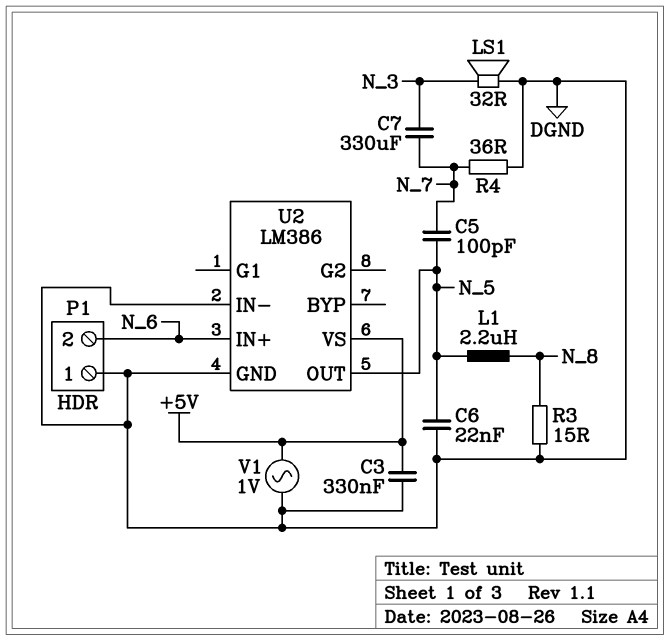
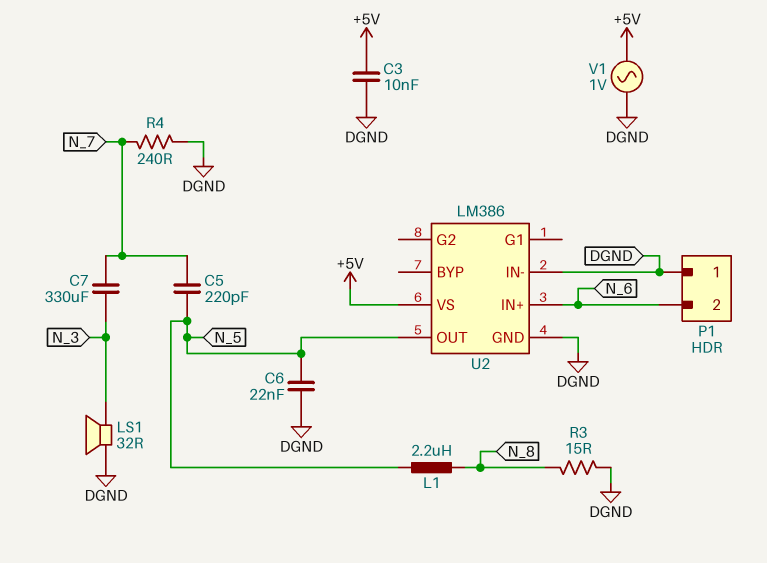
C3: 330nF (+5V, DGND) -> 10nF (+5V, DGND)
C5: 100pF (N_5, N_7) -> 220pF (N_5, N_7)
R4: 36 (DGND, N_7) -> 240 (DGND, N_7)

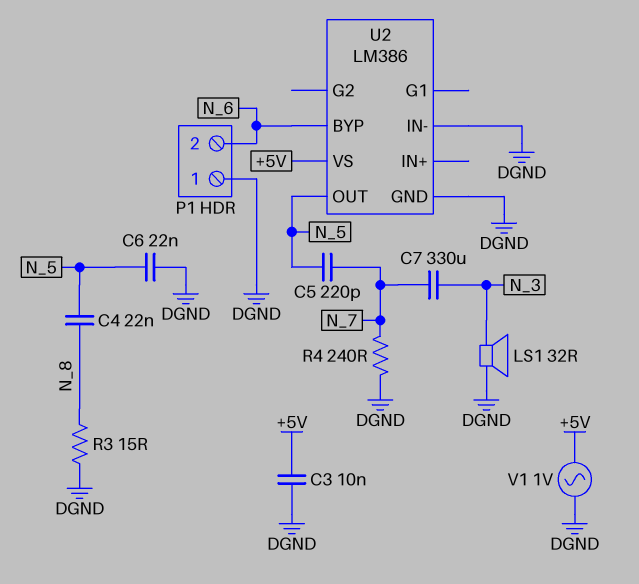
C4: none -> 22nF (N_5, N_8)
L1: 2.2uH (N_5, N_8) -> none
U2 pin BYP: none -> N_6
U2 pin IN+: N_6 -> none

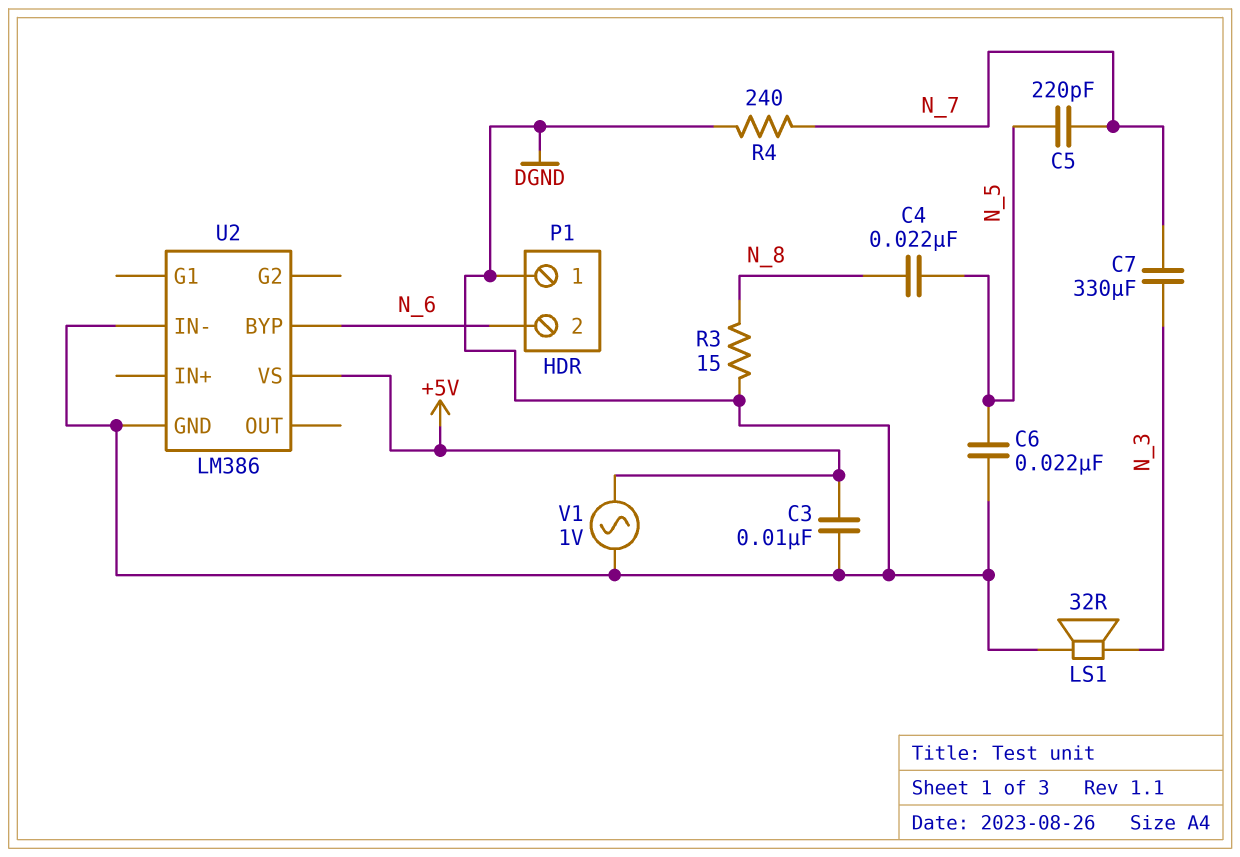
U2 pin OUT: N_5 -> none

